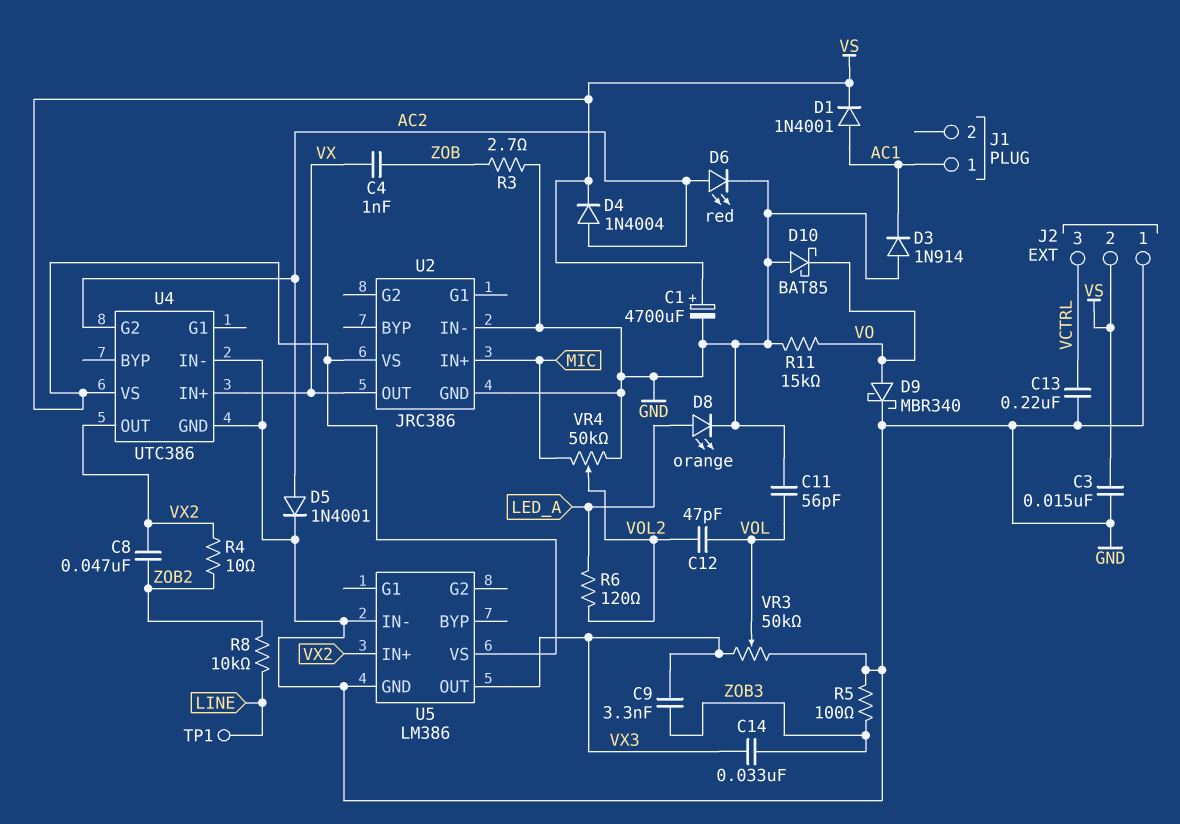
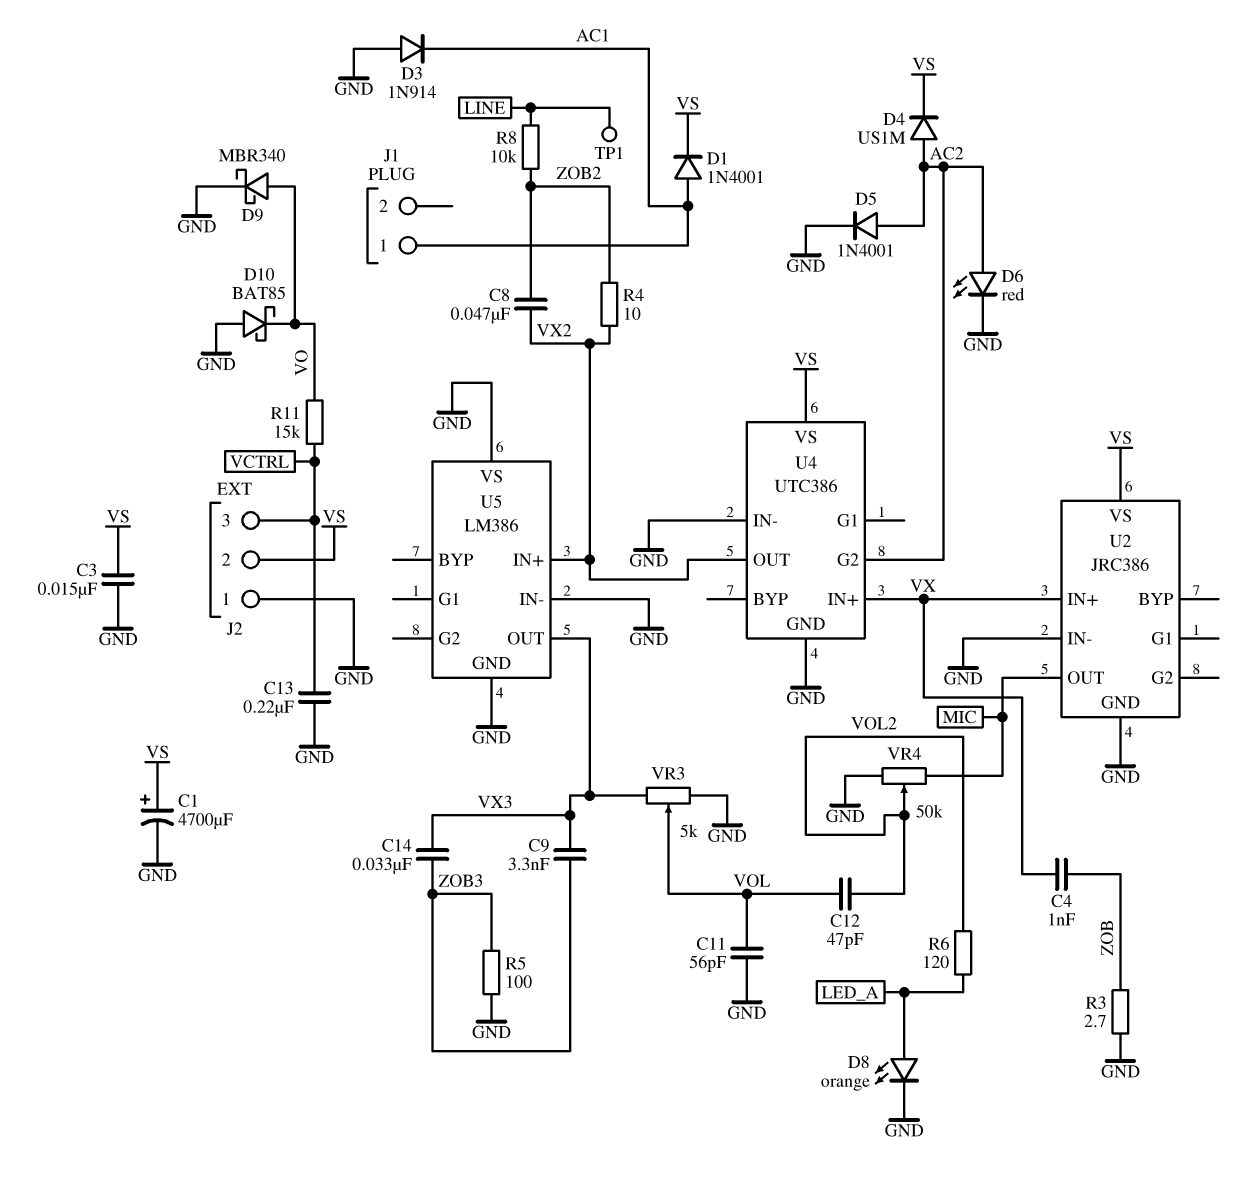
D4: diode 1N4004 (A AC2, K VS) -> diode US1M (A AC2, K VS)
R11: 15k (GND, VO) -> 15k (VCTRL, VO)
U2 pin IN+: MIC -> VX
U2 pin OUT: VX -> MIC
U5 pin VS: VS -> GND
VR3: 50k (GND, VX3, wiper VOL) -> 5k (GND, VX3, wiper VOL)

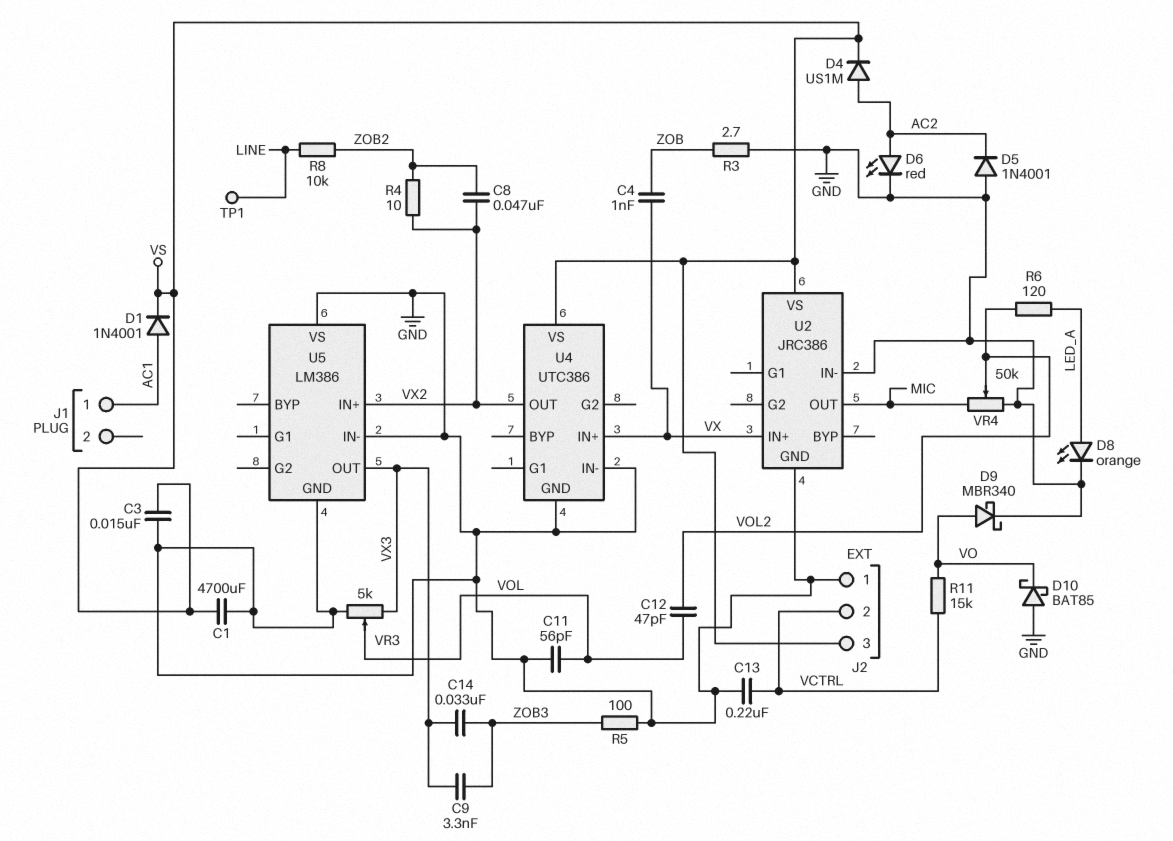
C1: 4700uF (plus VS, minus GND) -> 4700uF (GND, VS)
D3: diode 1N914 (A GND, K AC1) -> none
D5: diode 1N4001 (A AC2, K GND) -> diode 1N4001 (A GND, K AC2)
J2 pin 2: VS -> VCTRL
J2 pin 3: VCTRL -> VS
U4 pin G2: AC2 -> none

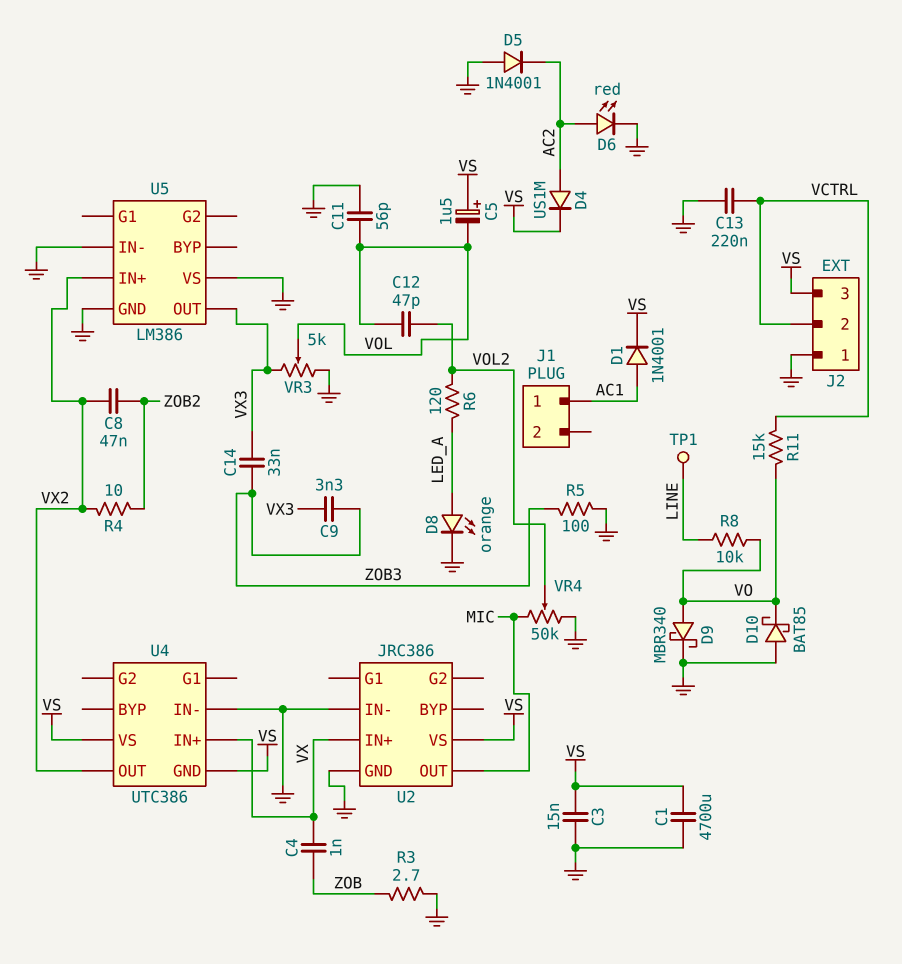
C5: none -> 1.5uF (plus VS, minus VOL)
R8: 10k (LINE, ZOB2) -> 10k (LINE, VO)
U4 pin GND: GND -> VS

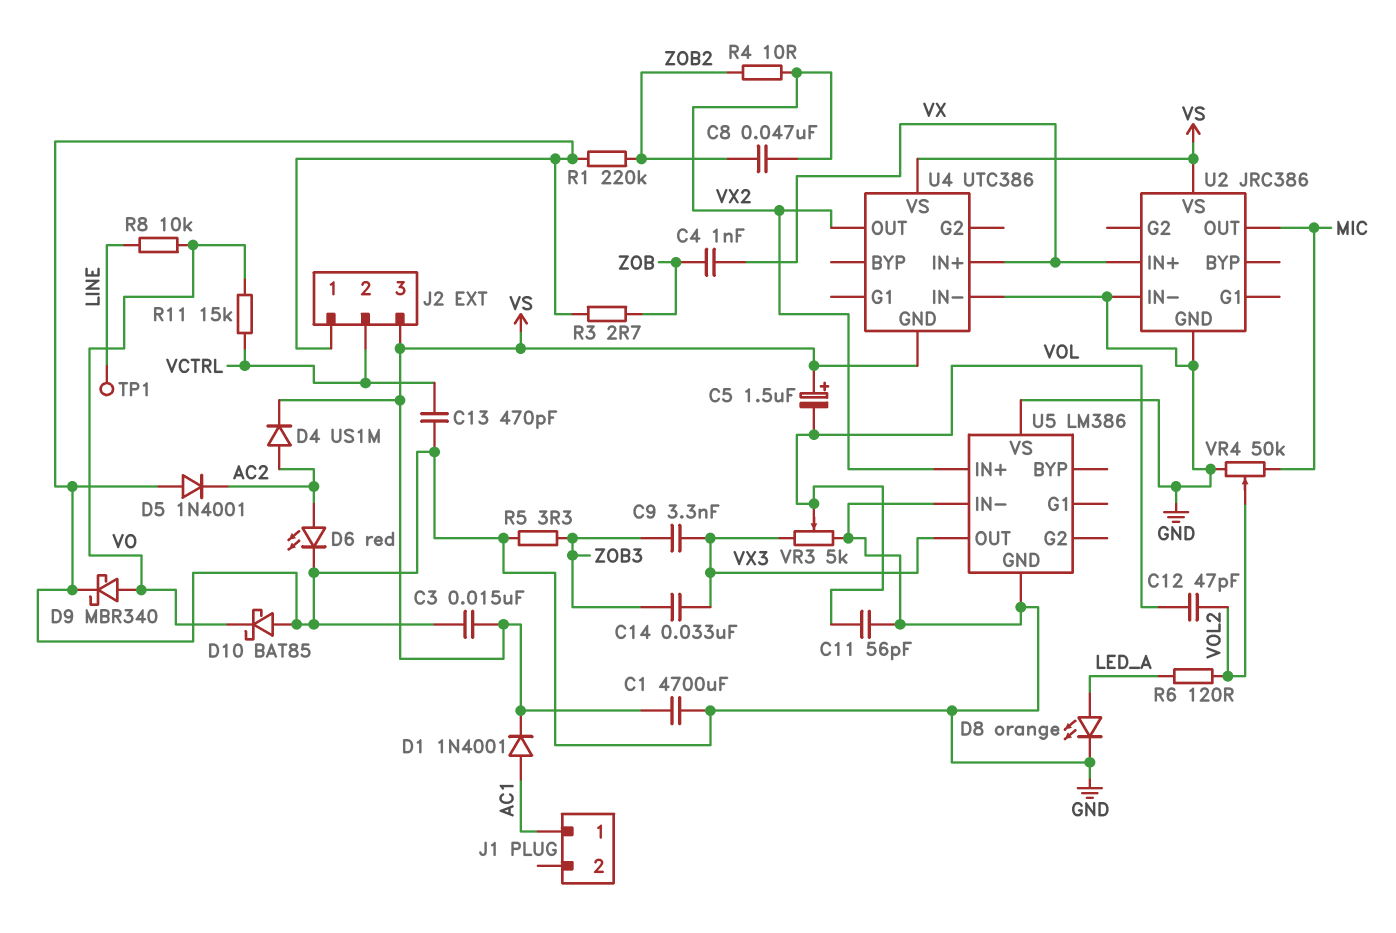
C13: 220nF (GND, VCTRL) -> 470pF (GND, VCTRL)
R1: none -> 220k (GND, ZOB2)
R5: 100 (GND, ZOB3) -> 3.3 (GND, ZOB3)

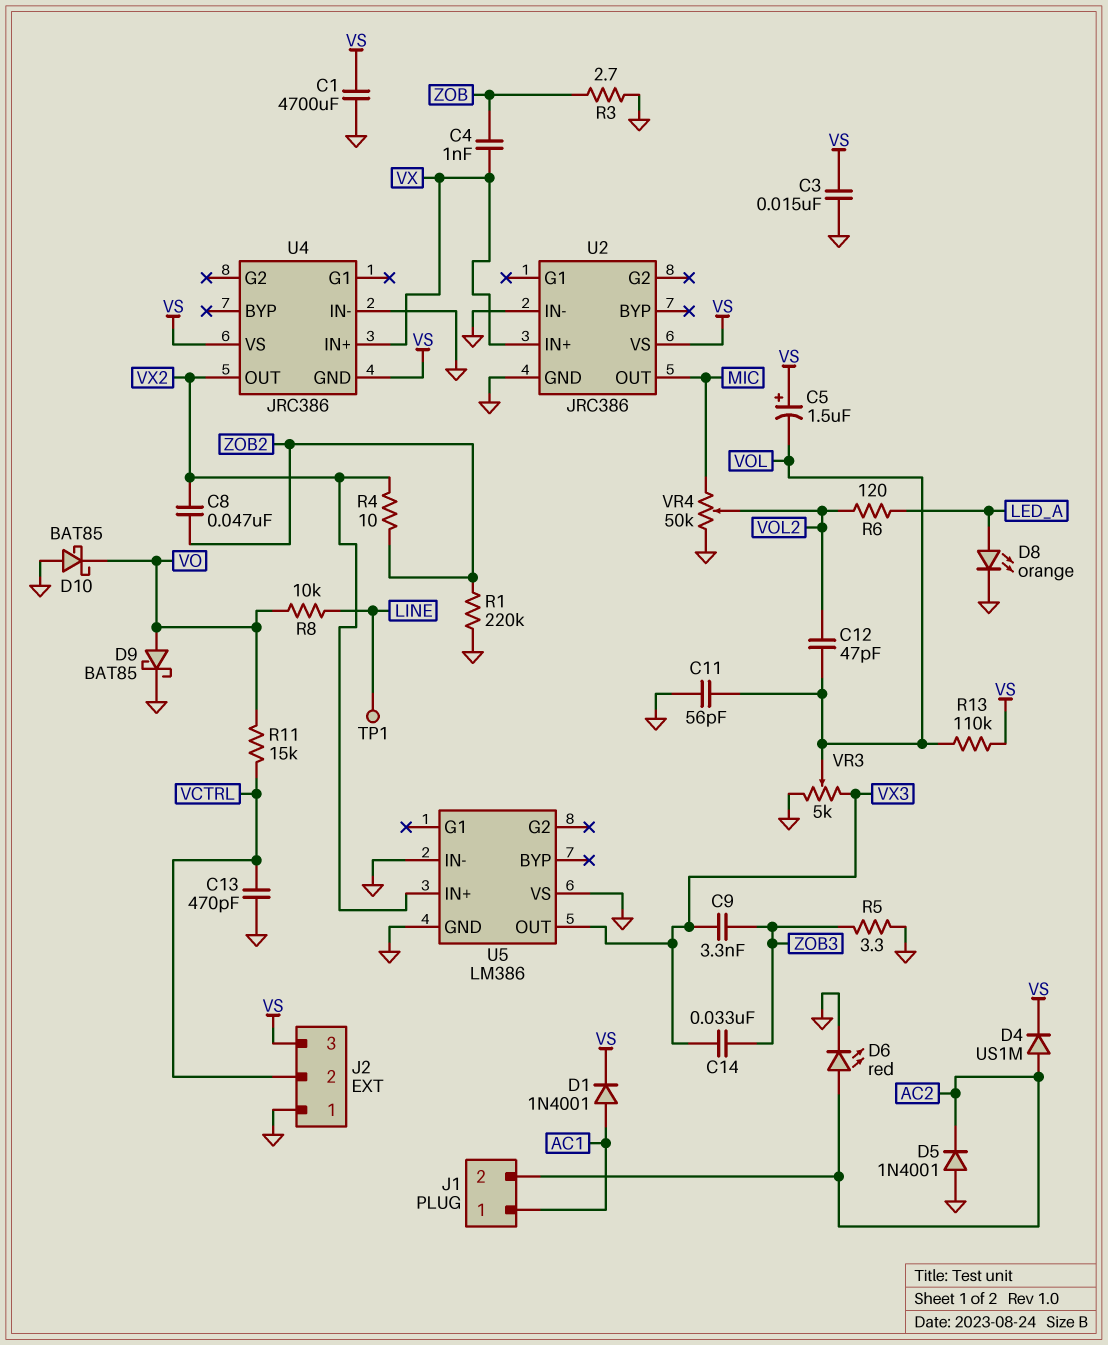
D9: schottky MBR340 (A VO, K GND) -> schottky BAT85 (A VO, K GND)
J1 pin 2: none -> AC2
R13: none -> 110k (VOL, VS)
U4: UTC386 -> JRC386

